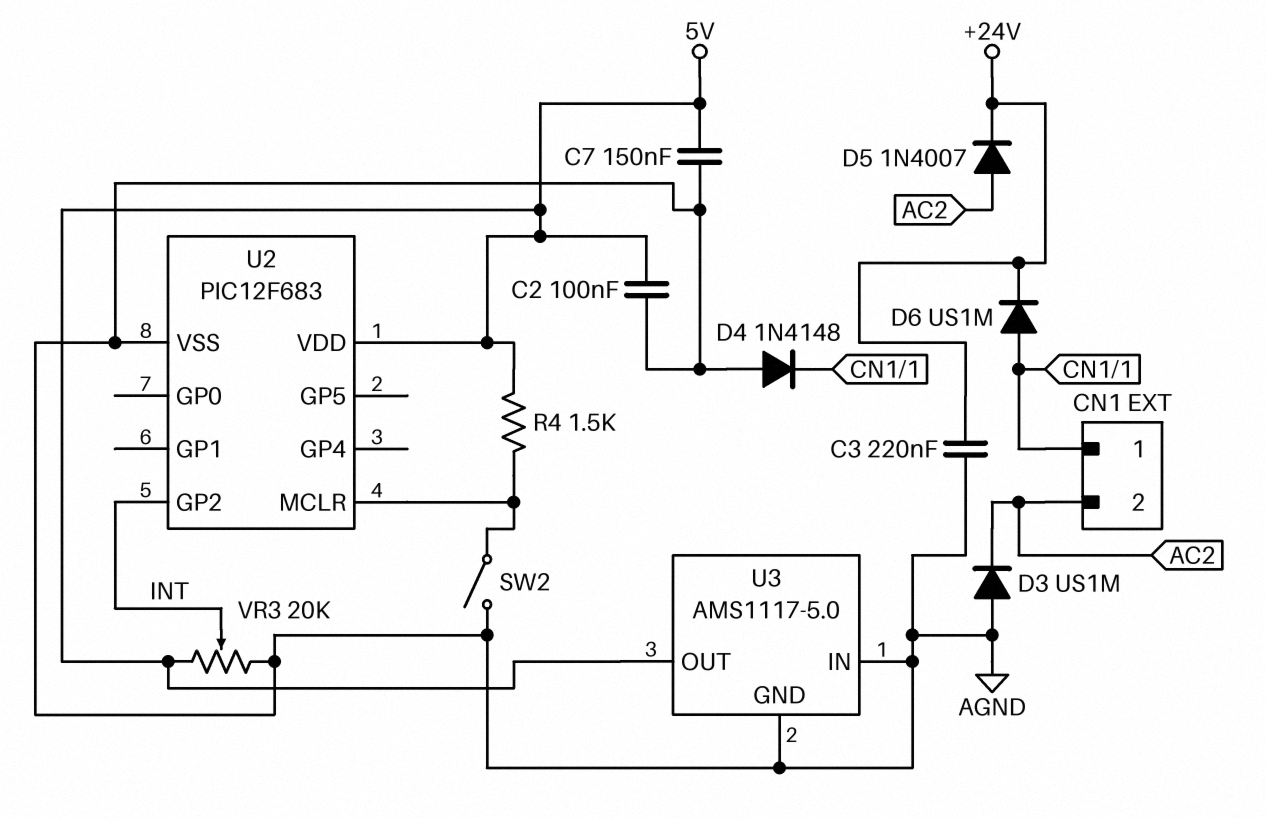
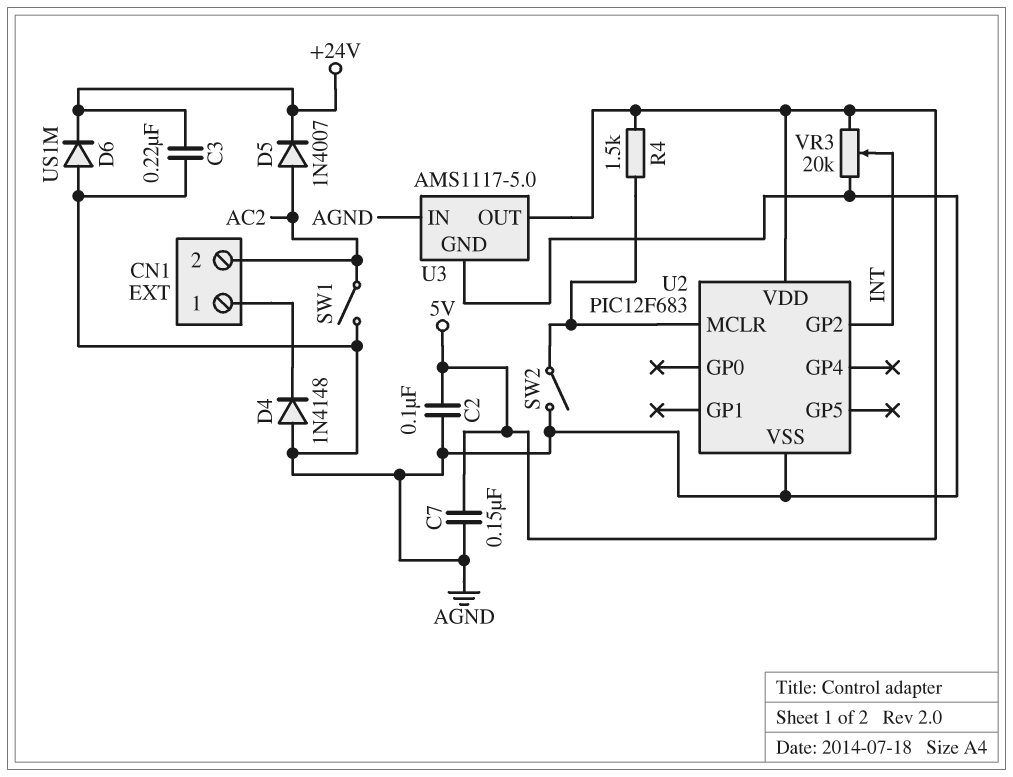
D3: diode US1M (A AGND, K AC2) -> none
D6: diode US1M (A CN1/1, K +24V) -> diode US1M (A AGND, K +24V)
SW1: none -> switch (AC2, AGND)

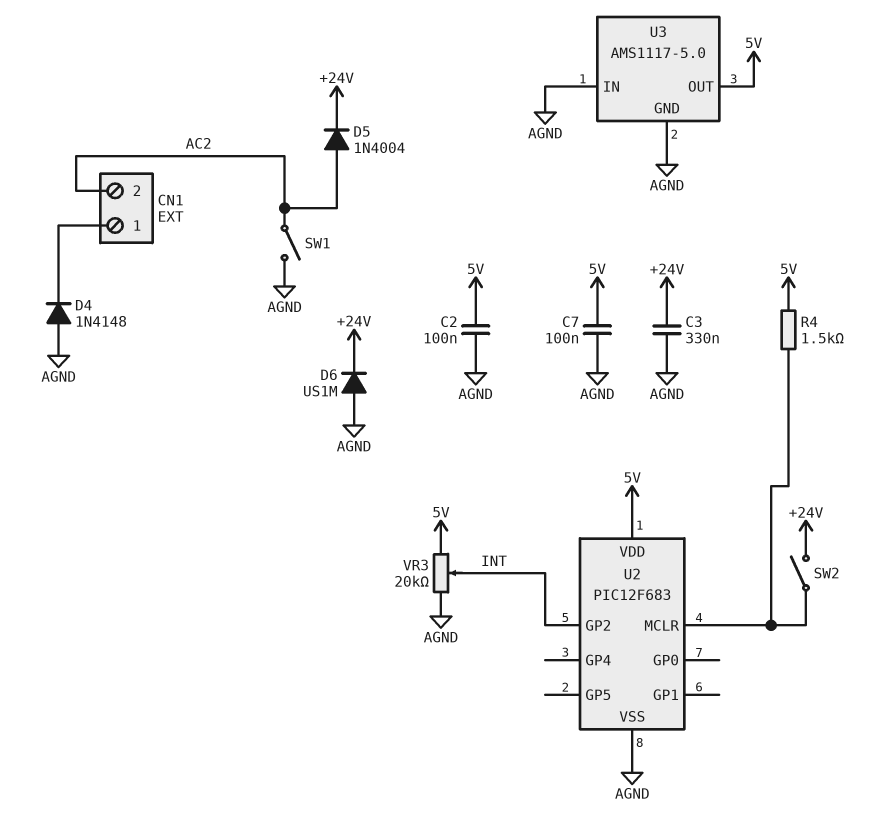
C3: 220nF (+24V, AGND) -> 330nF (+24V, AGND)
C7: 150nF (5V, AGND) -> 100nF (5V, AGND)
D5: diode 1N4007 (A AC2, K +24V) -> diode 1N4004 (A AC2, K +24V)
SW2: switch (AGND, U2/MCLR) -> switch (+24V, U2/MCLR)

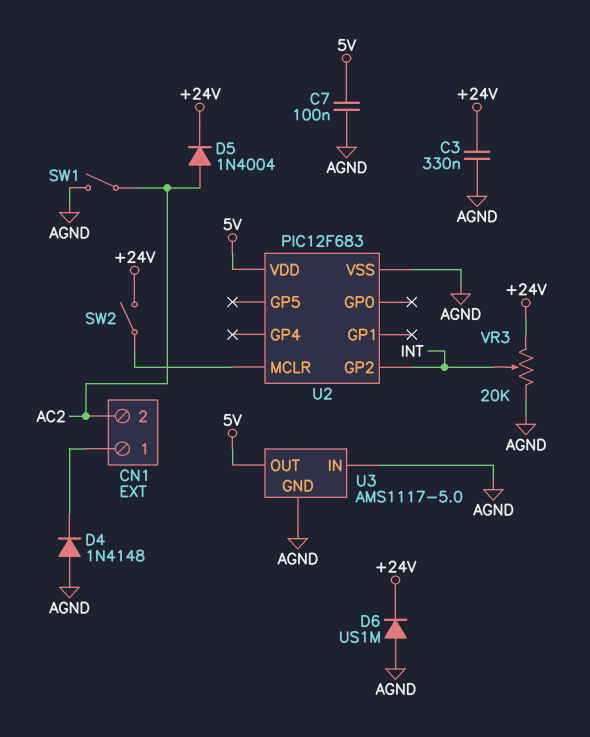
C2: 100nF (5V, AGND) -> none
R4: 1.5k (5V, U2/MCLR) -> none
VR3: 20k (5V, AGND, wiper INT) -> 20k (+24V, AGND, wiper INT)

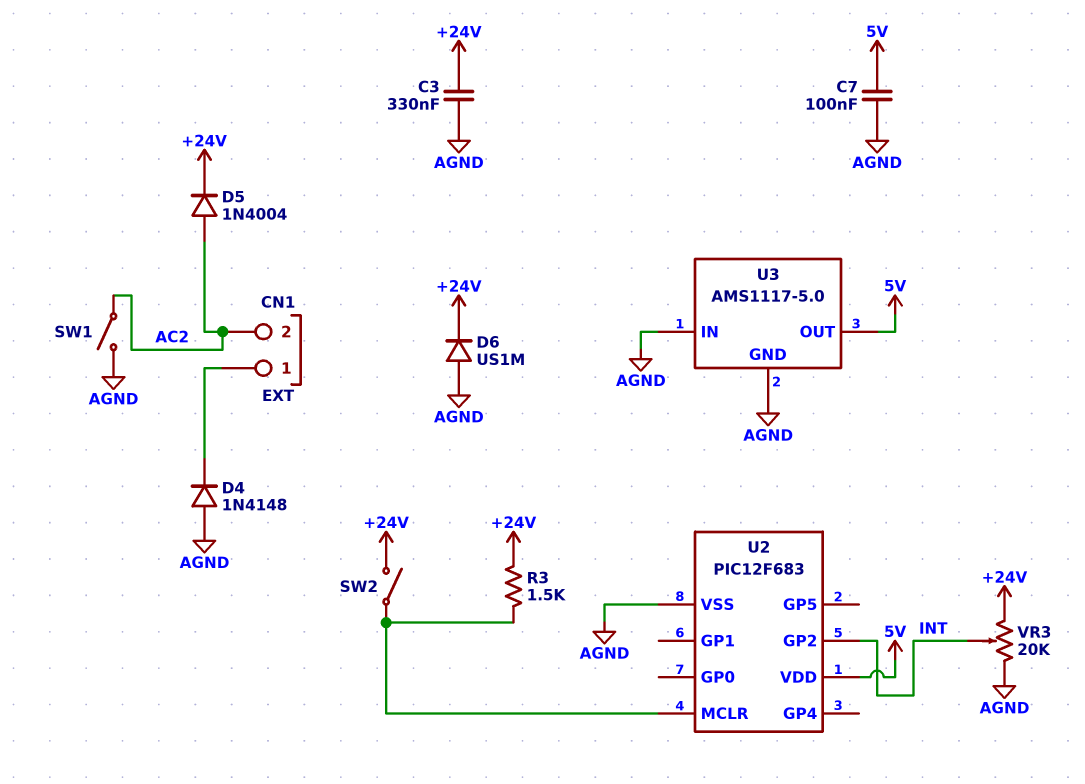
R3: none -> 1.5k (+24V, U2/MCLR)

